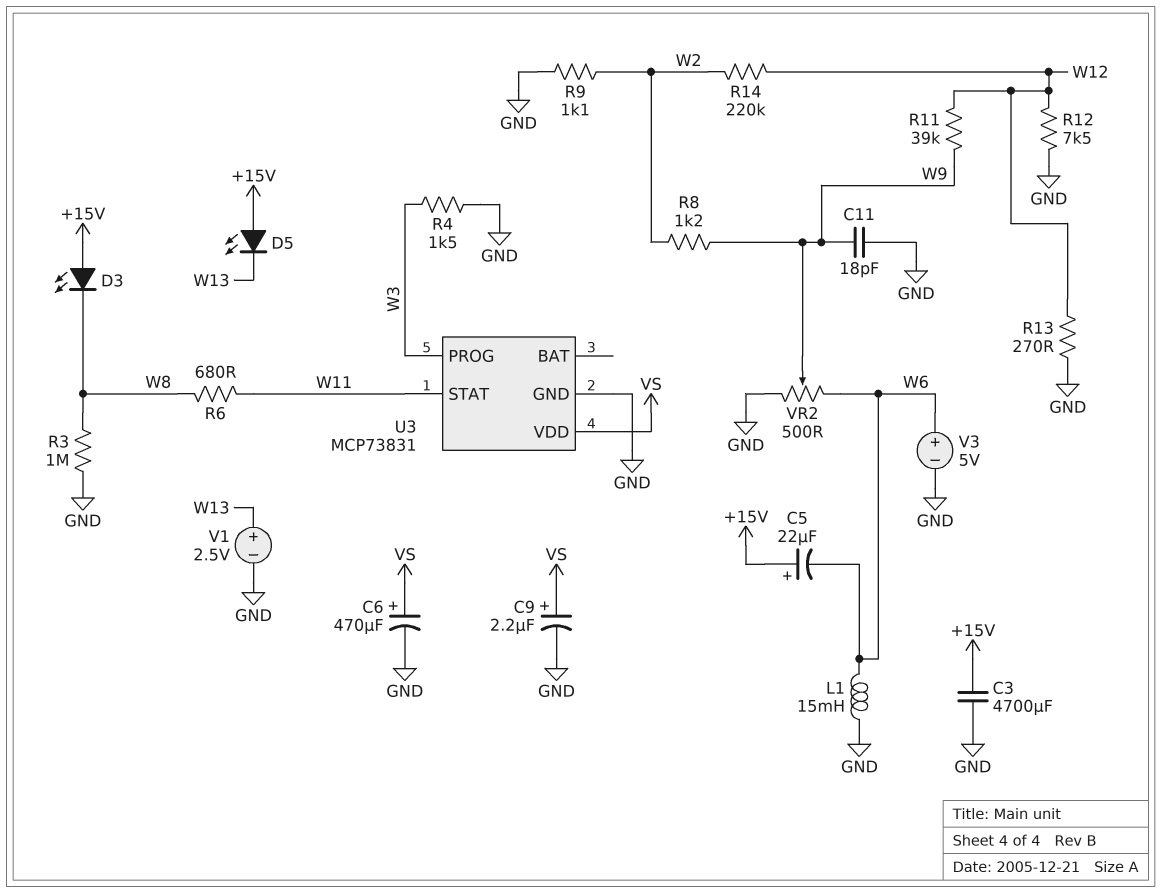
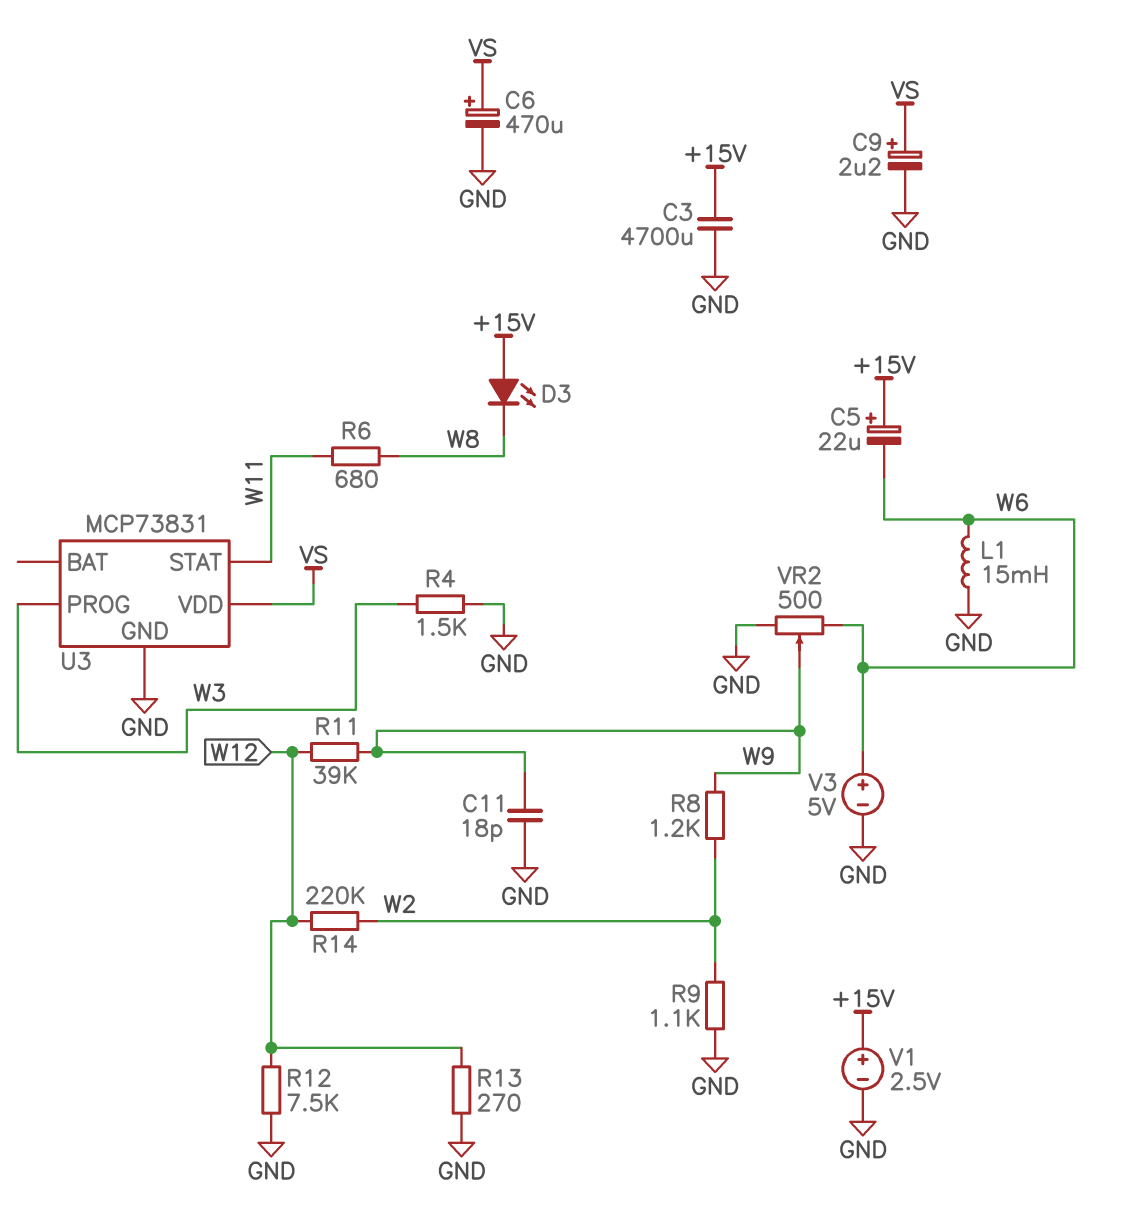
D5: LED (A +15V, K W13) -> none
R3: 1M (GND, W8) -> none
V1: 2.5V (plus W13, minus GND) -> 2.5V (plus +15V, minus GND)

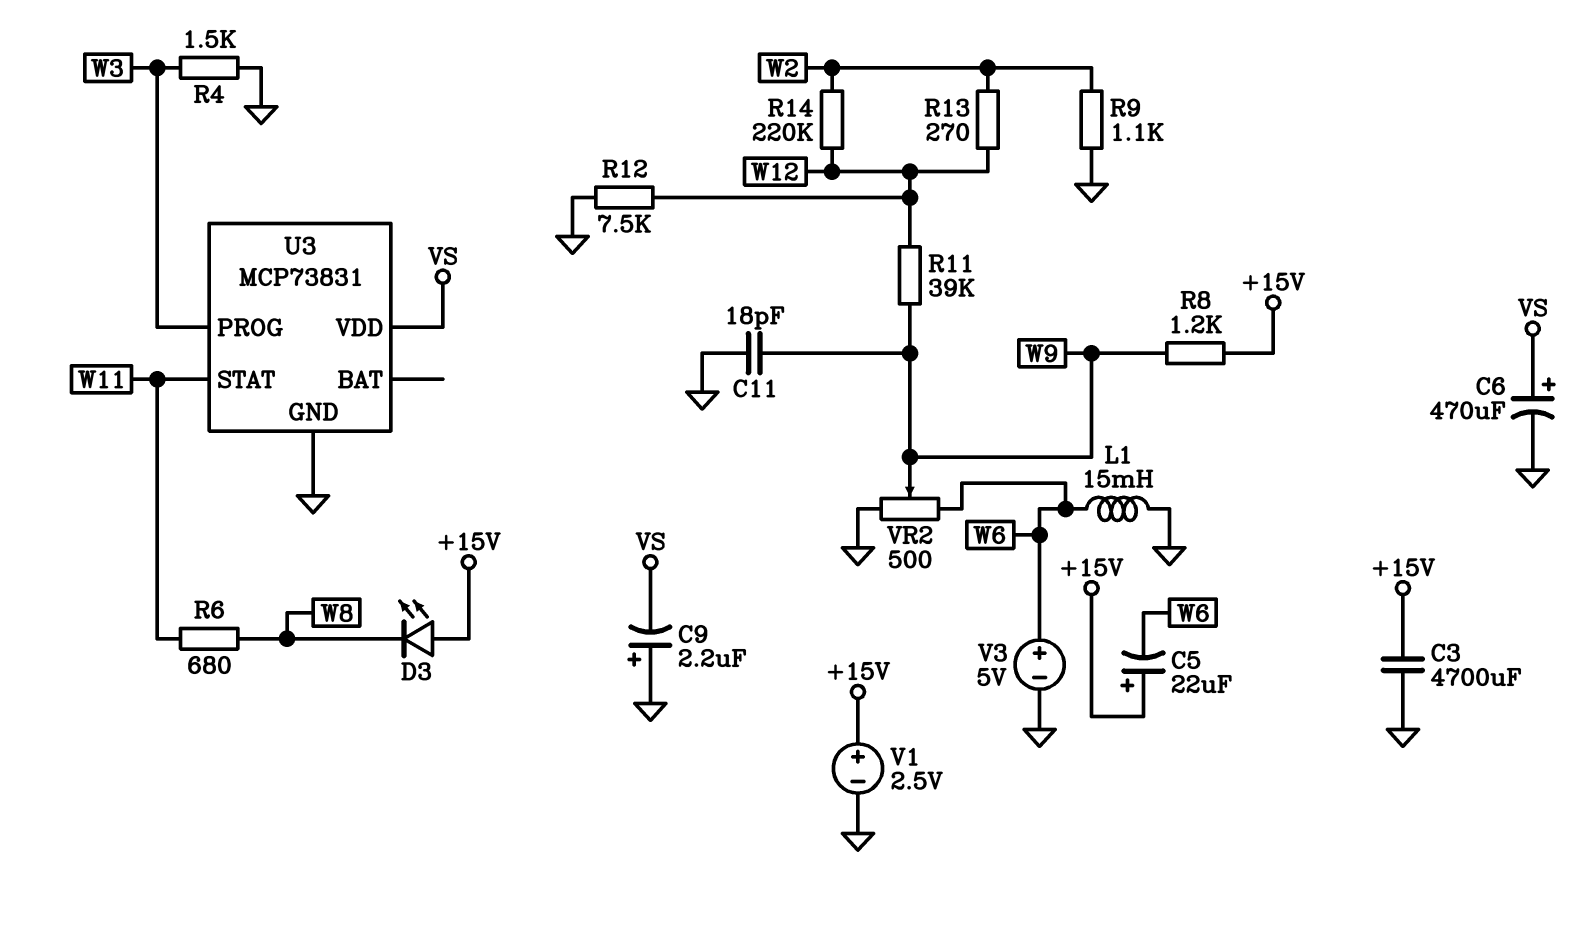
C9: 2.2uF (plus VS, minus GND) -> 2.2uF (plus GND, minus VS)
R8: 1.2k (W2, W9) -> 1.2k (+15V, W9)
R13: 270 (GND, W12) -> 270 (W2, W12)

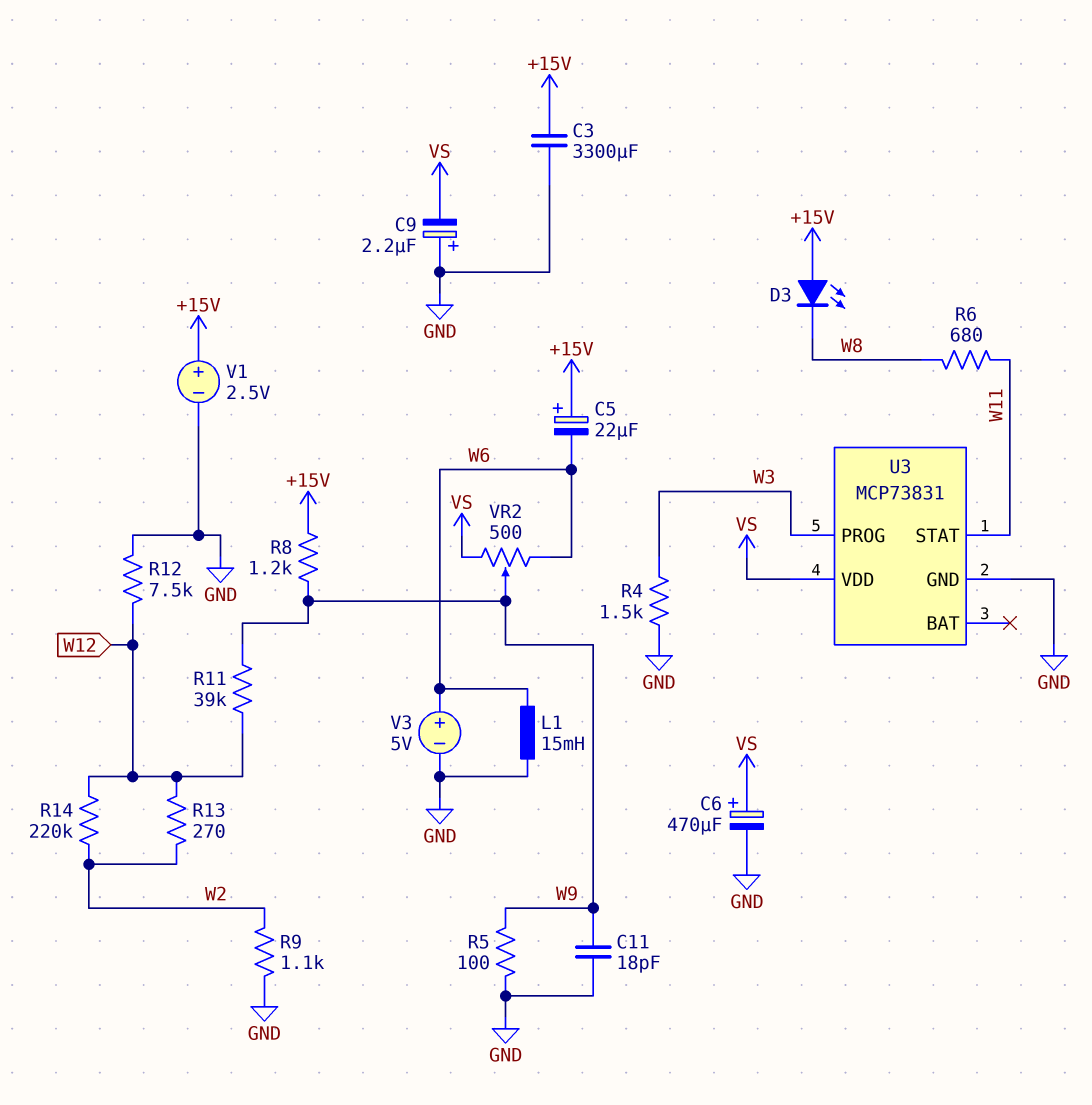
C3: 4700uF (+15V, GND) -> 3300uF (+15V, GND)
R5: none -> 100 (GND, W9)
VR2: 500 (GND, W6, wiper W9) -> 500 (VS, W6, wiper W9)

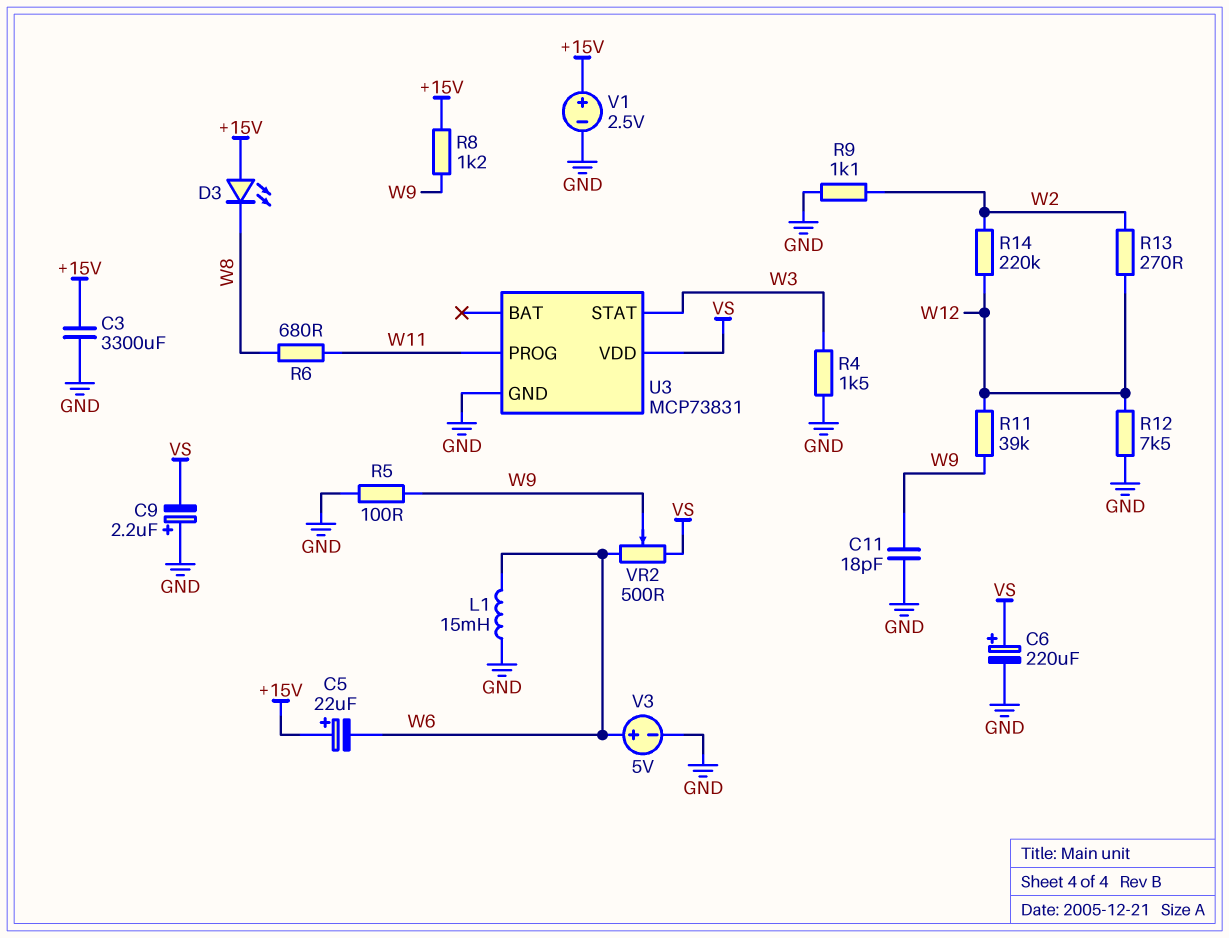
C6: 470uF (plus VS, minus GND) -> 220uF (plus VS, minus GND)
U3 pin PROG: W3 -> W11
U3 pin STAT: W11 -> W3

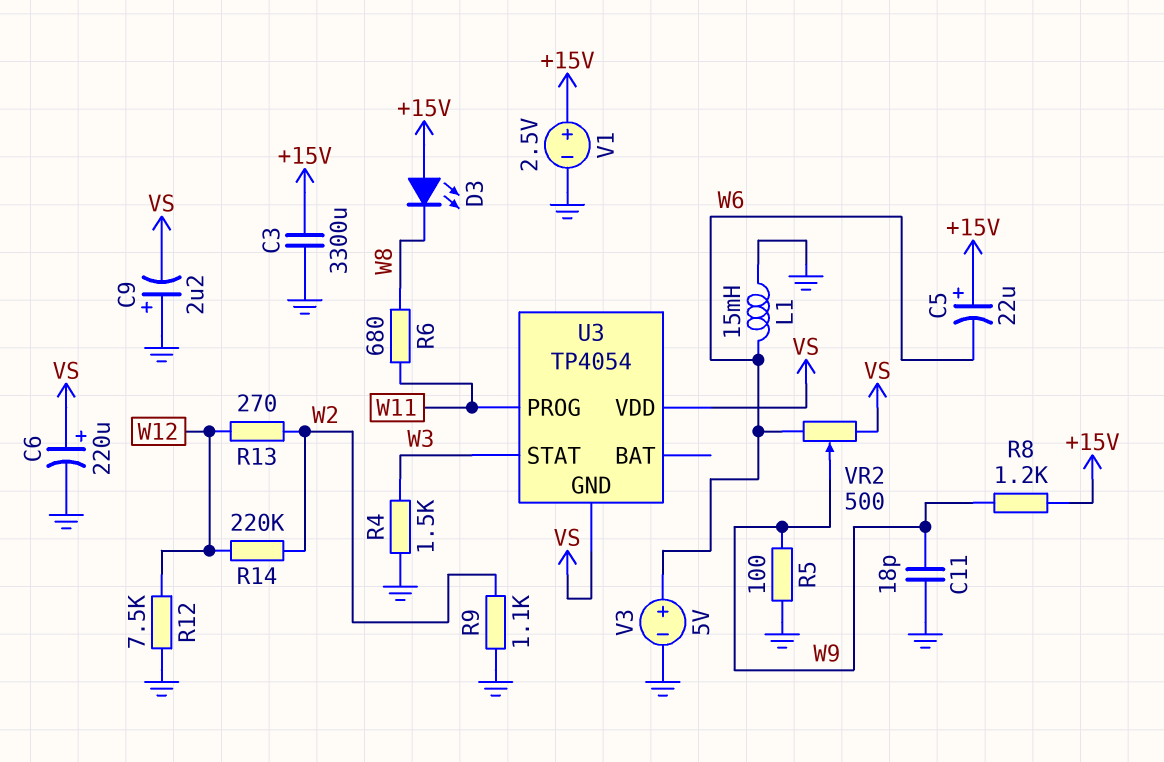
R11: 39k (W9, W12) -> none
U3: MCP73831 -> TP4054
U3 pin GND: GND -> VS

